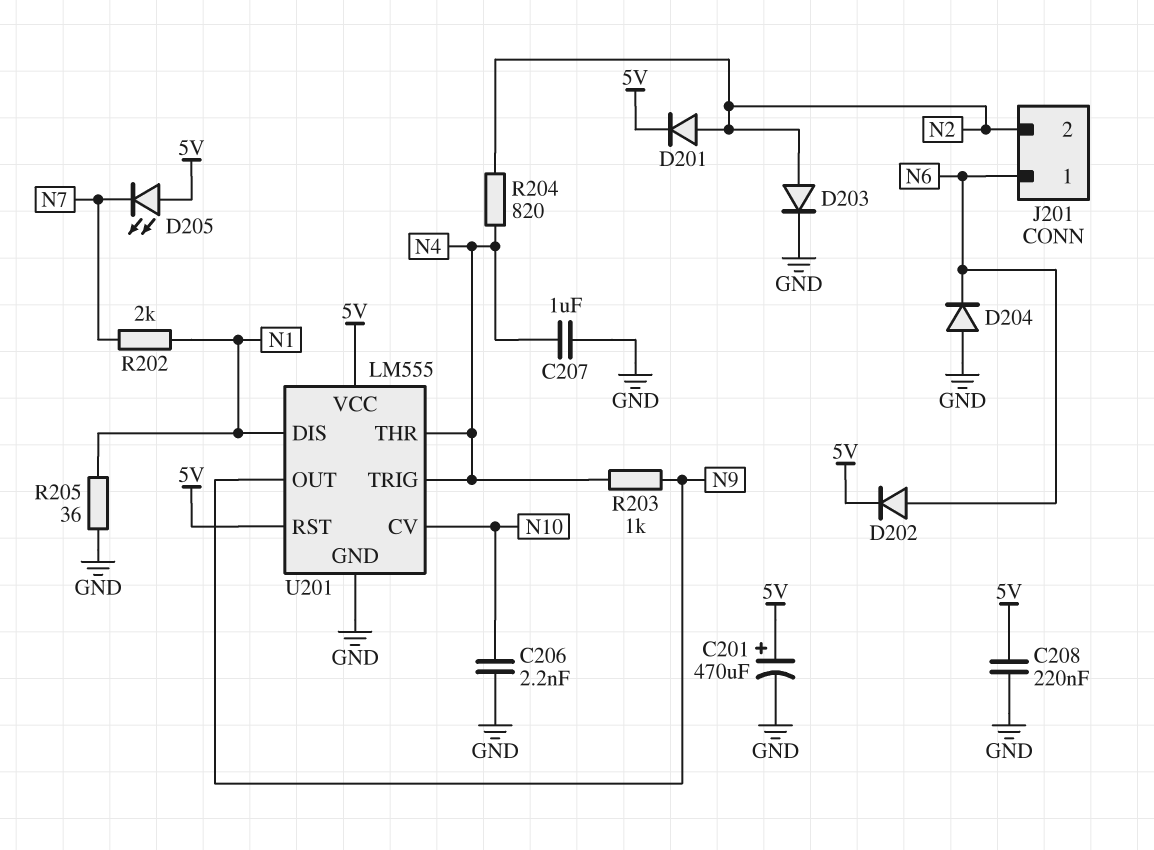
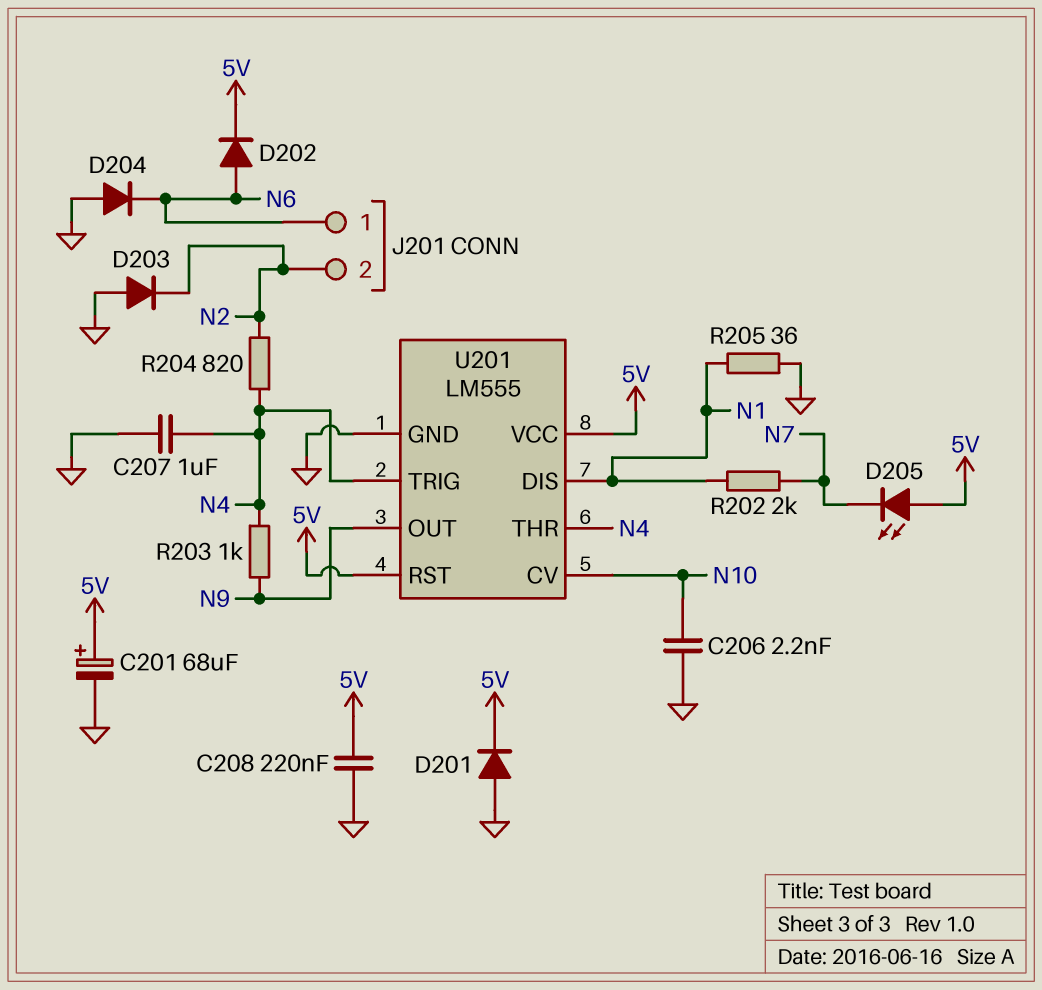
C201: 470uF (plus 5V, minus GND) -> 68uF (plus 5V, minus GND)
D201: diode (A N2, K 5V) -> diode (A GND, K 5V)
D203: diode (A N2, K GND) -> diode (A GND, K N2)

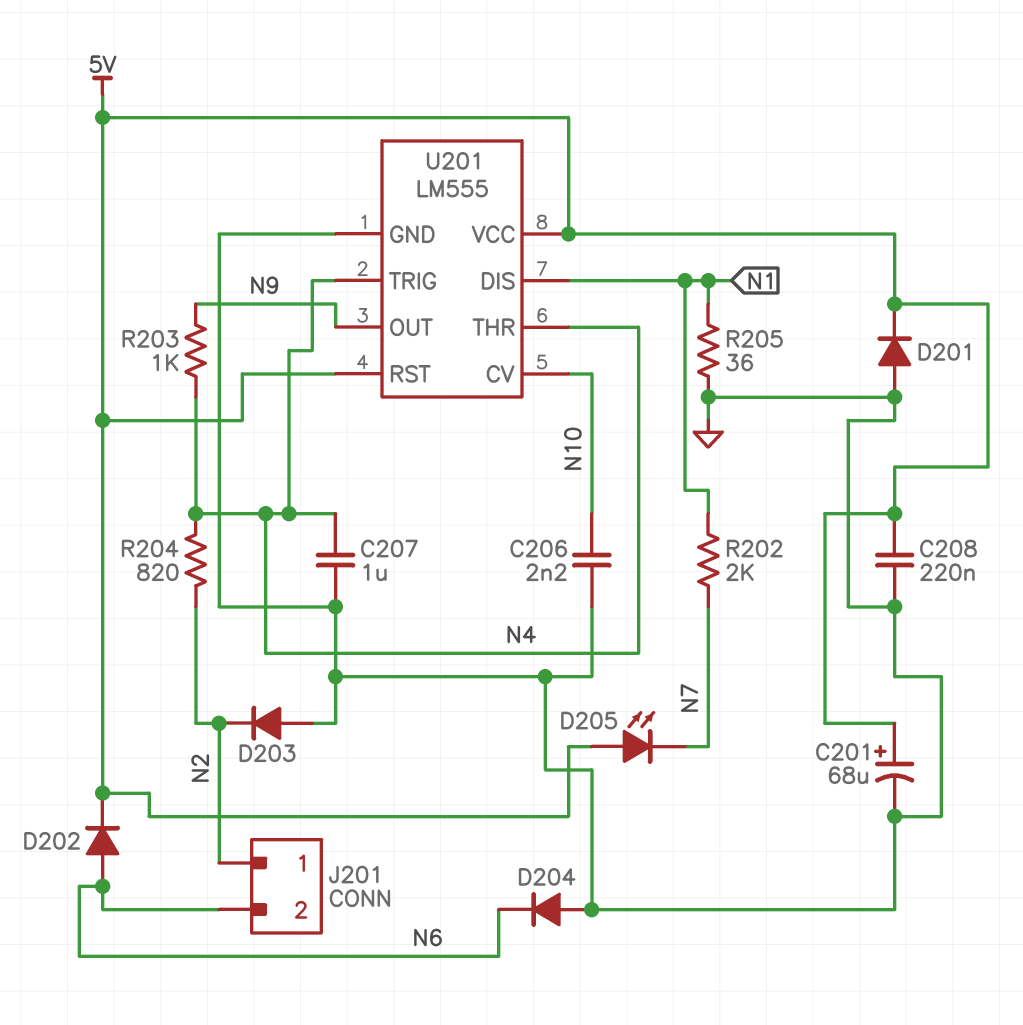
J201 pin 1: N6 -> N2
J201 pin 2: N2 -> N6

